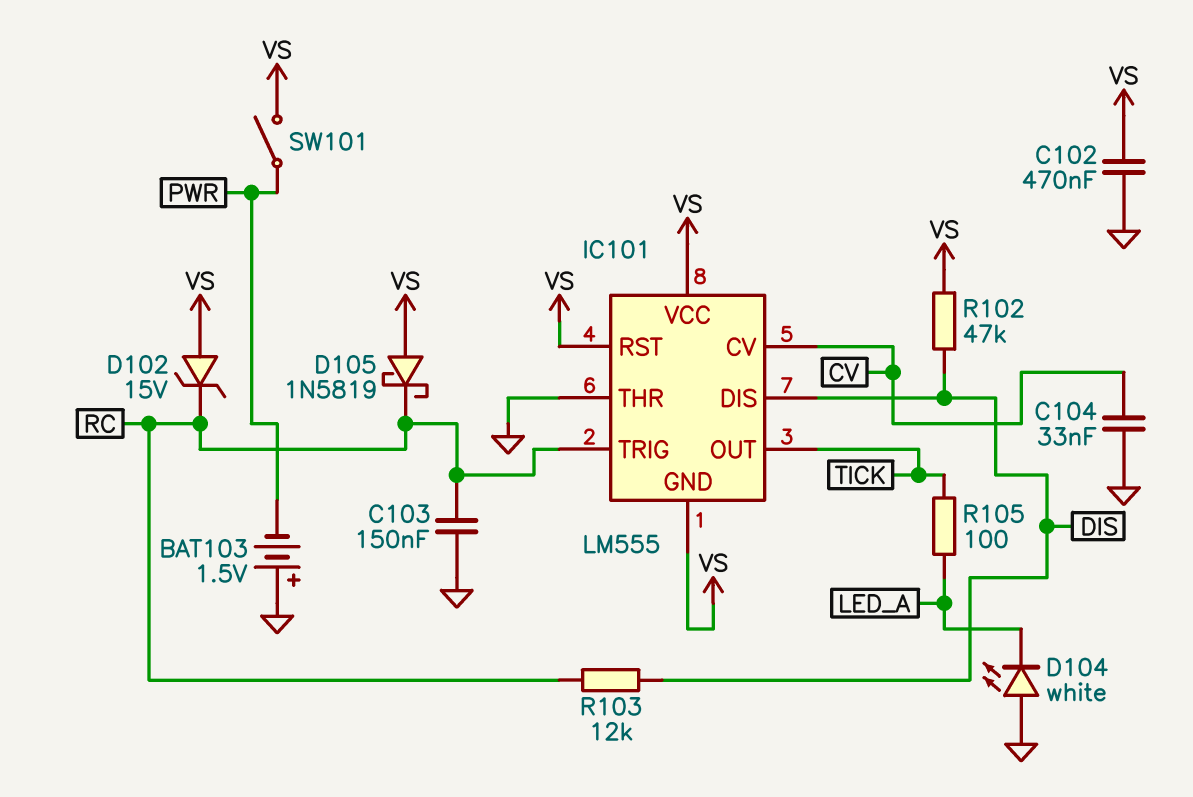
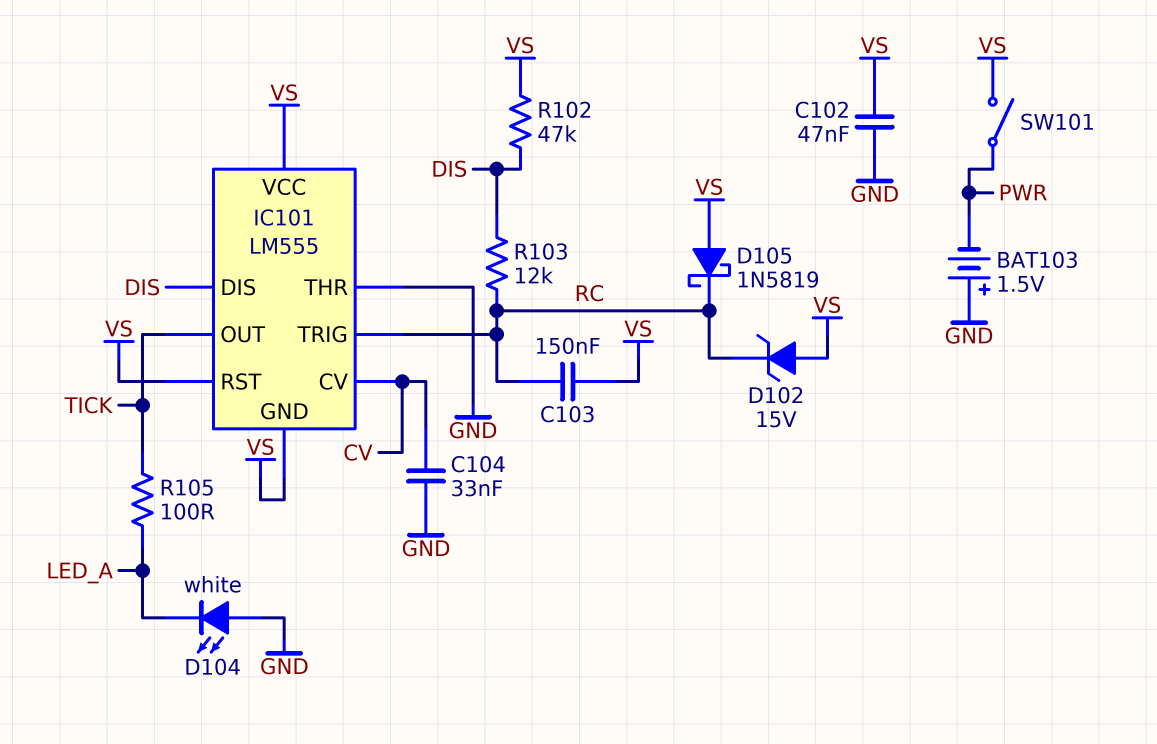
C102: 470nF (GND, VS) -> 47nF (GND, VS)
C103: 150nF (GND, RC) -> 150nF (RC, VS)

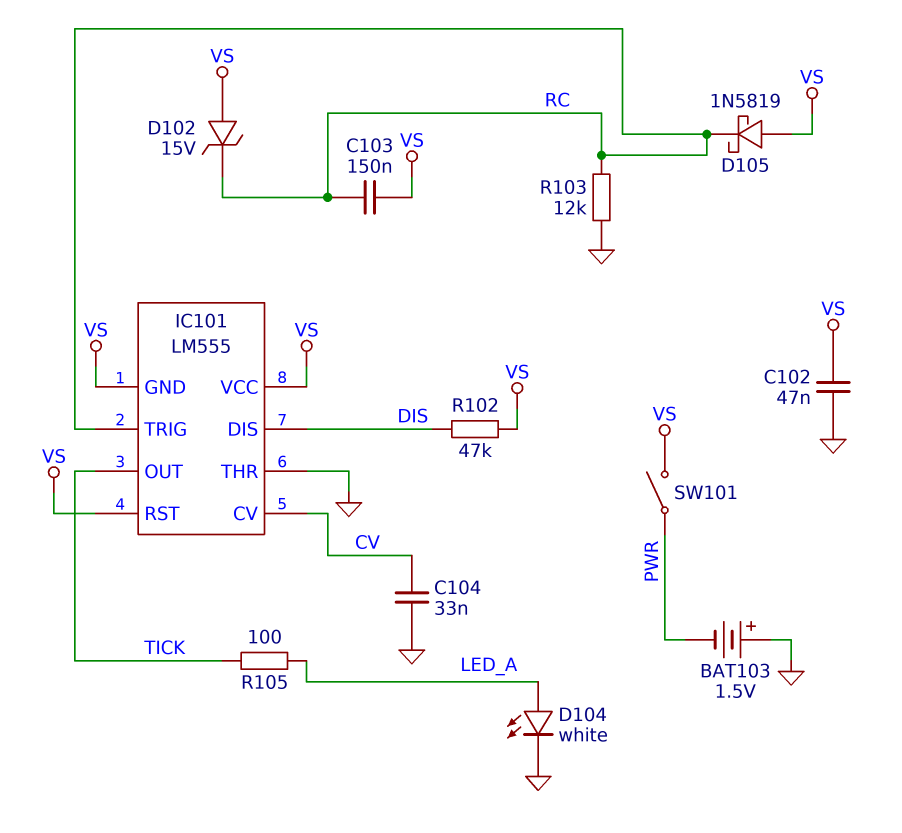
D104: LED white (A GND, K LED_A) -> LED white (A LED_A, K GND)
R103: 12k (DIS, RC) -> 12k (GND, RC)

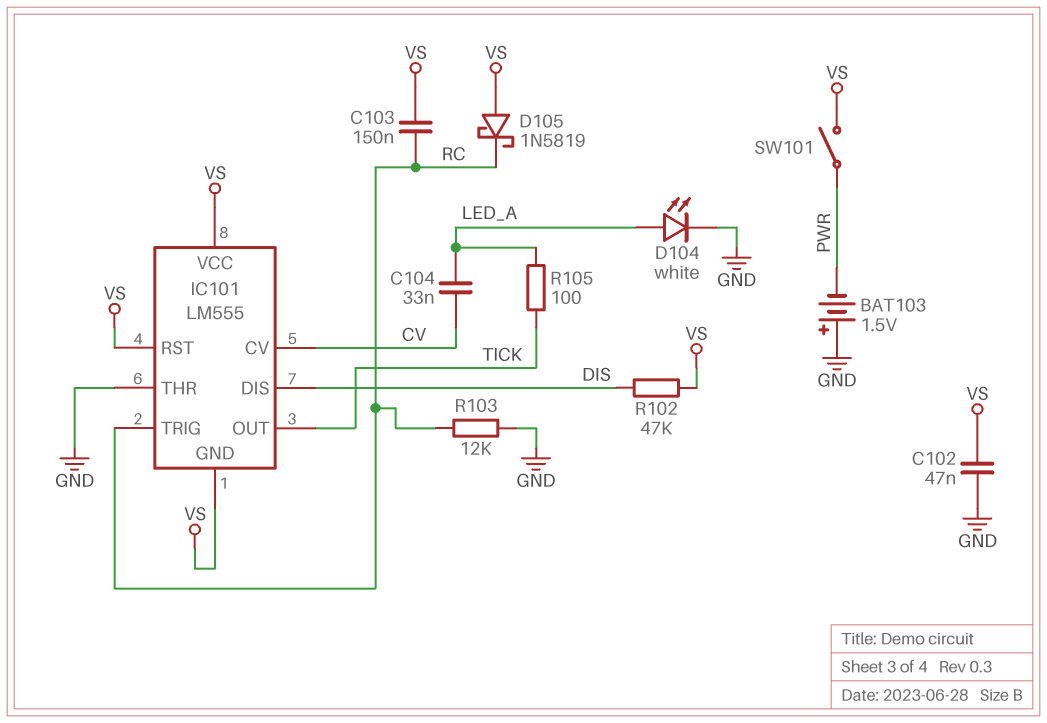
C104: 33nF (CV, GND) -> 33nF (CV, LED_A)
D102: zener 15V (A VS, K RC) -> none

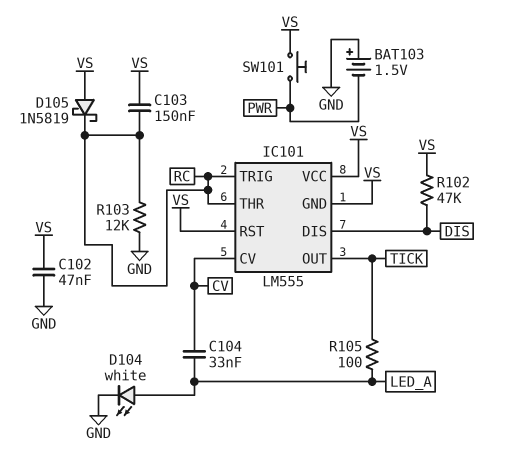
IC101 pin THR: GND -> RC
SW101: switch (PWR, VS) -> button (PWR, VS)

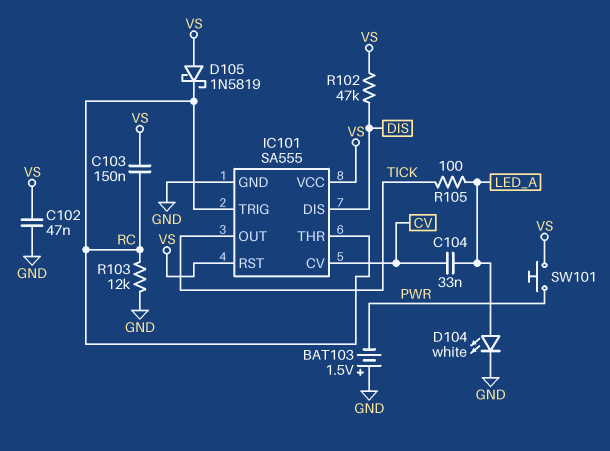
IC101: LM555 -> SA555
IC101 pin GND: VS -> GND

